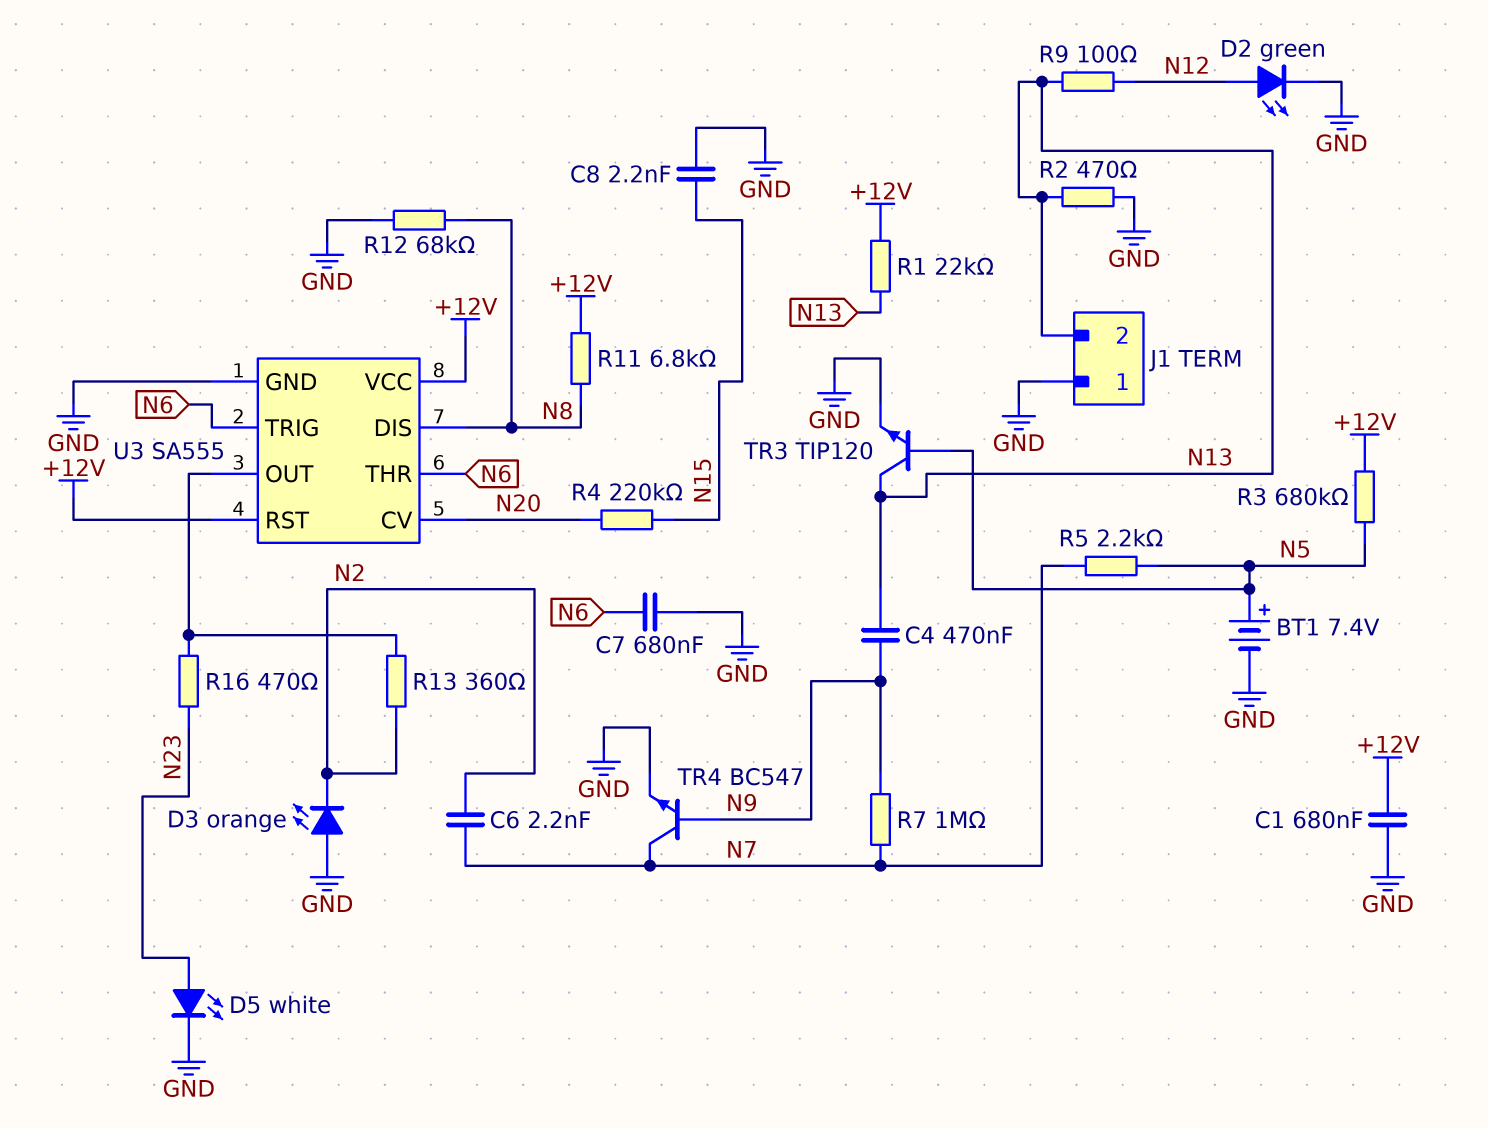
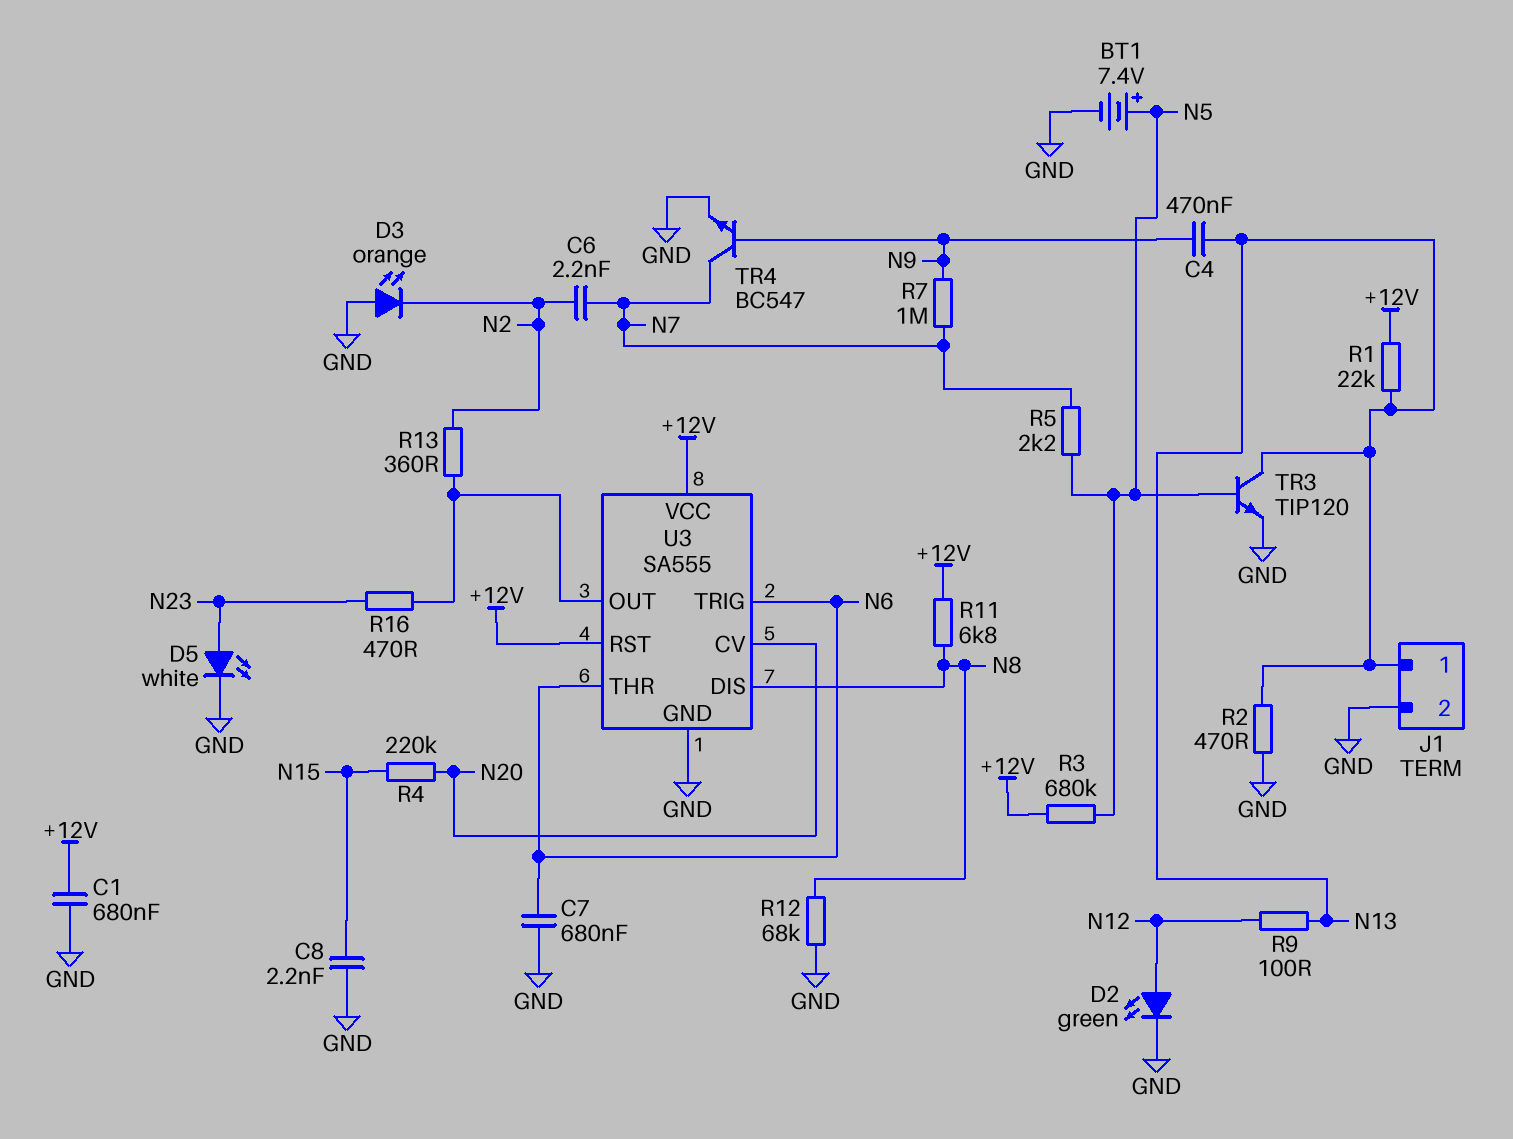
J1 pin 1: GND -> N13
J1 pin 2: N13 -> GND

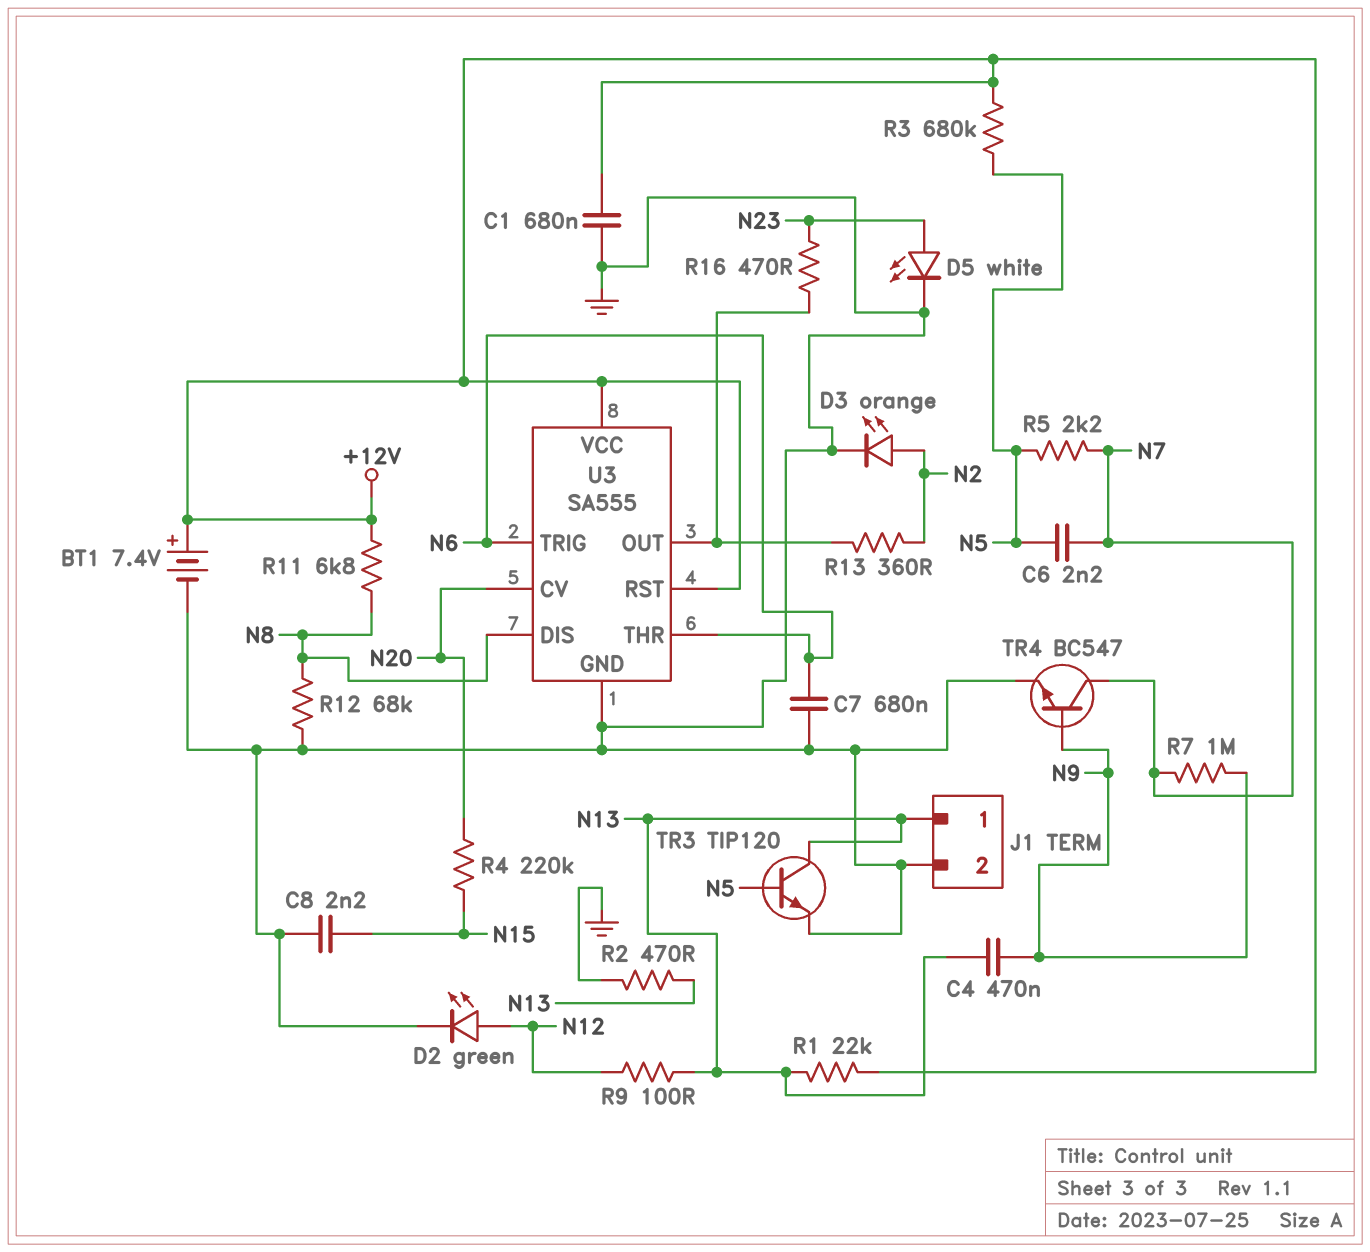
BT1: 7.4V (plus N5, minus GND) -> 7.4V (plus +12V, minus GND)
C6: 2.2nF (N2, N7) -> 2.2nF (N5, N7)
D3: LED orange (A GND, K N2) -> LED orange (A N2, K GND)

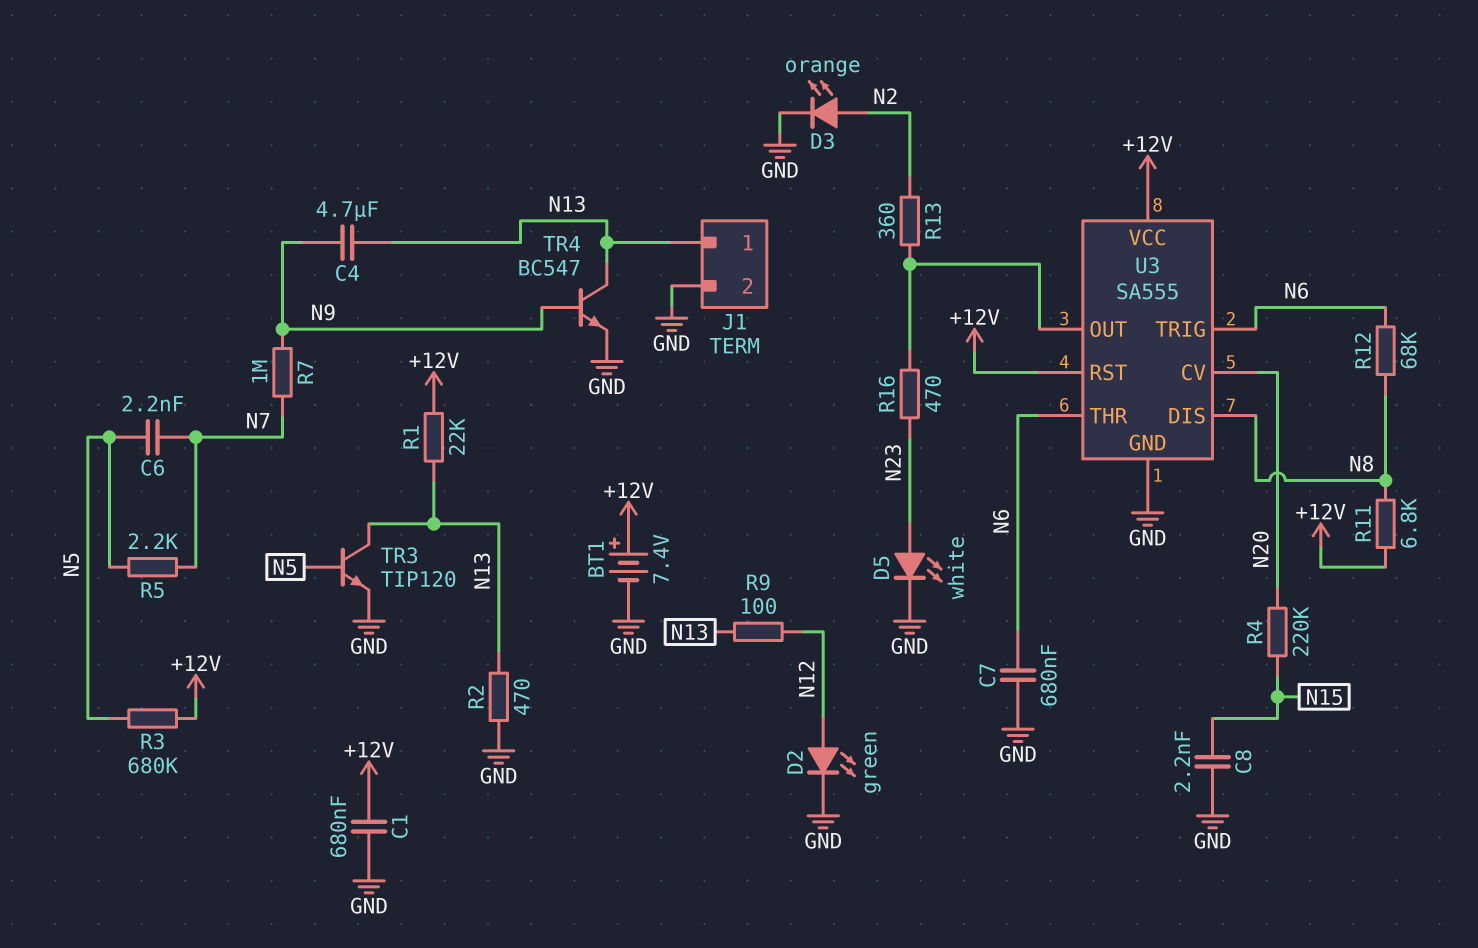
C4: 470nF (N9, N13) -> 4.7uF (N9, N13)
R12: 68k (GND, N8) -> 68k (N6, N8)
TR4: NPN BC547 (B N9, C N7, E GND) -> NPN BC547 (B N9, C N13, E GND)

